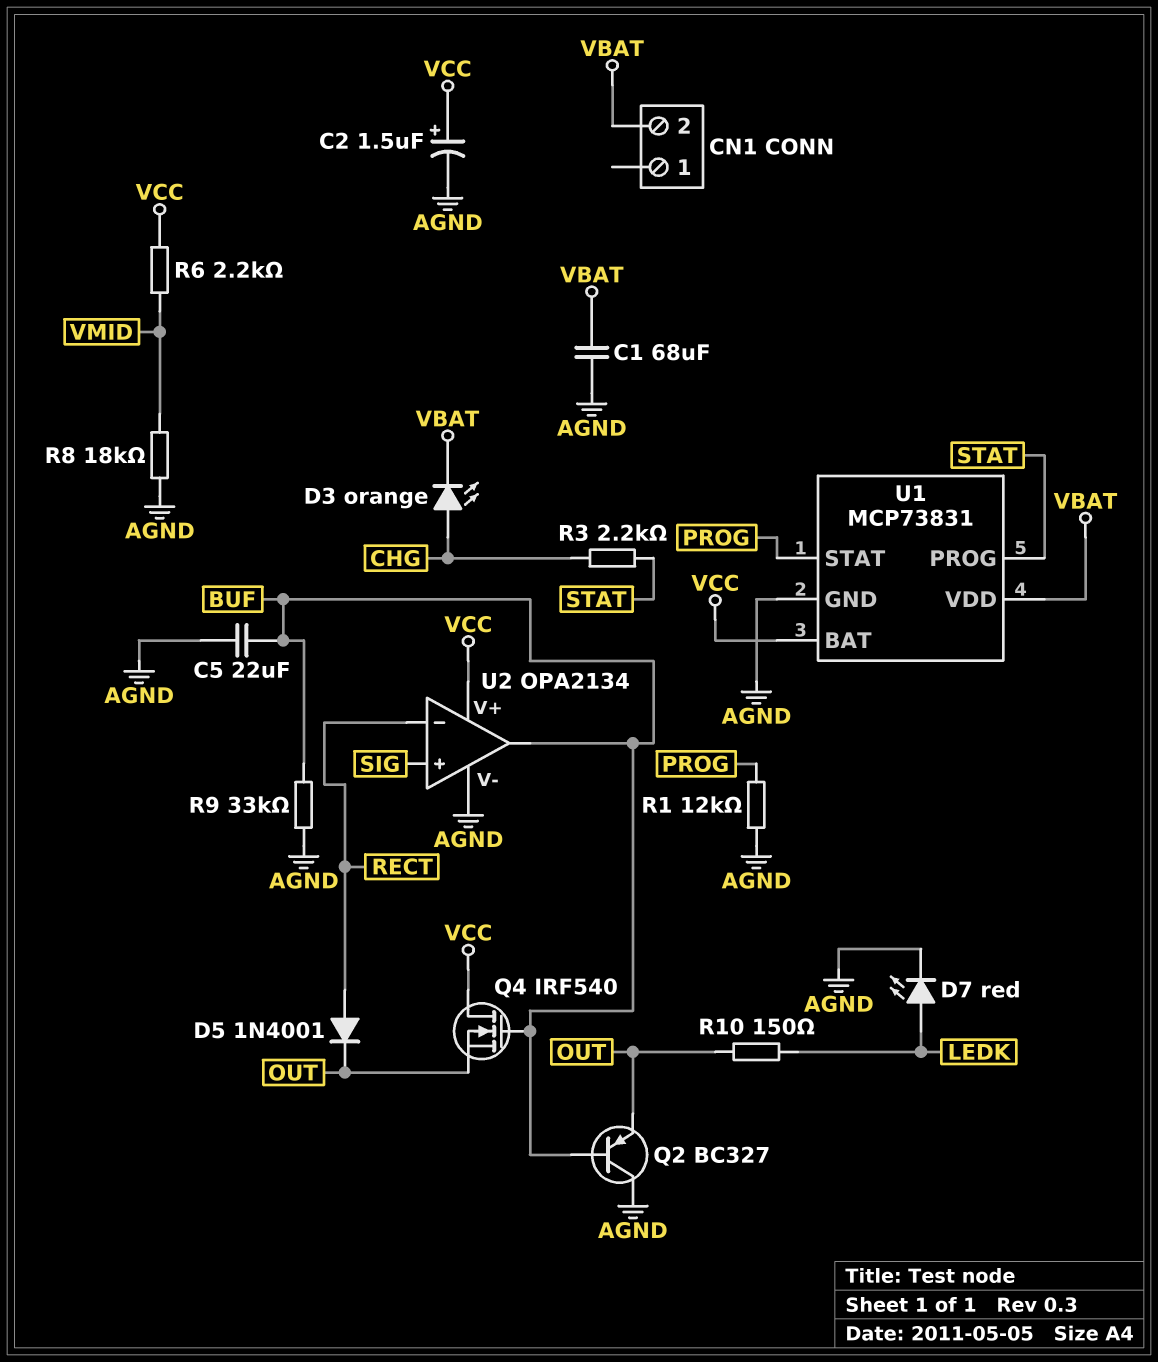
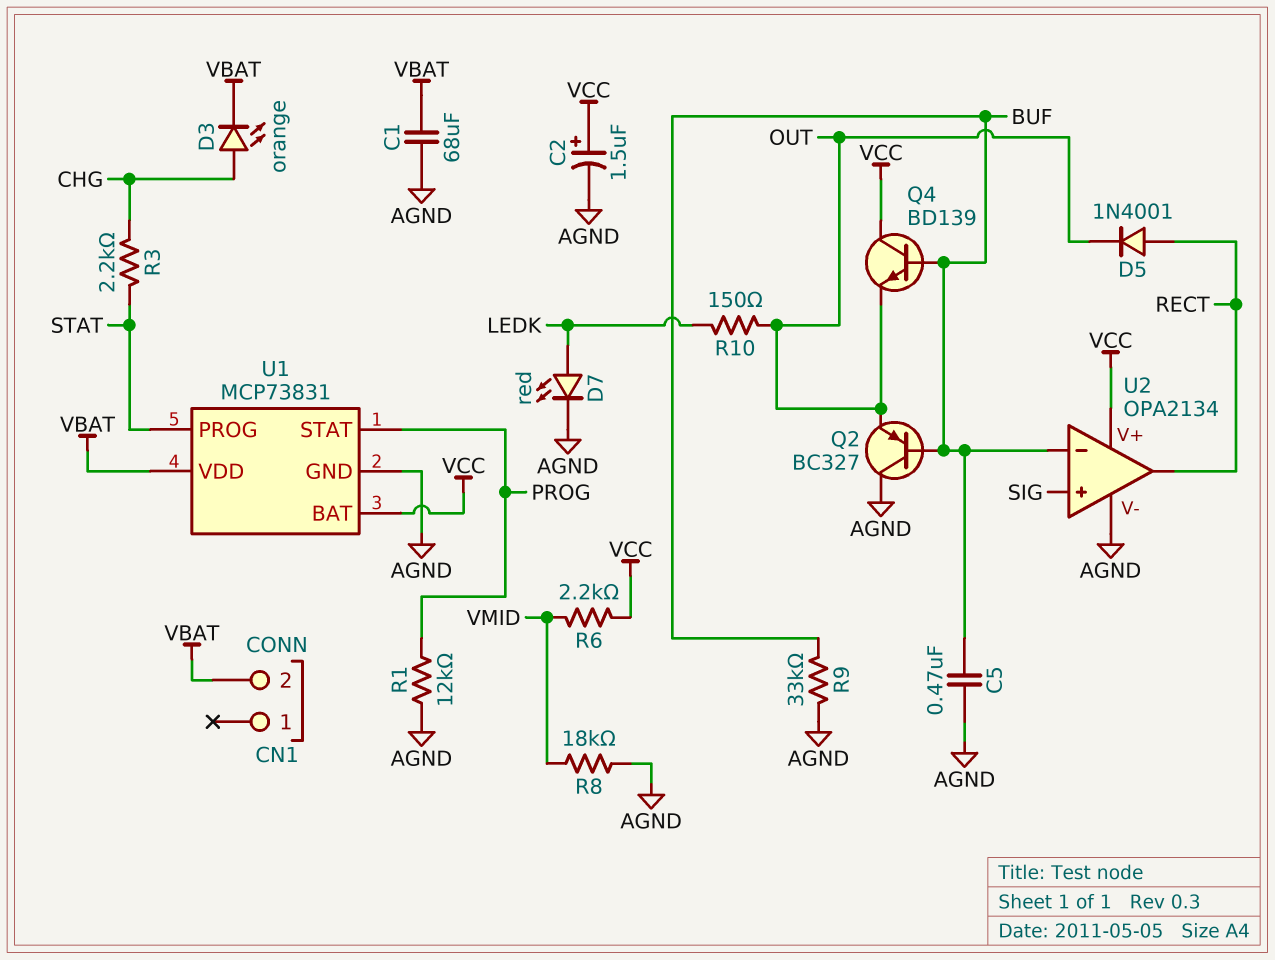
C5: 22uF (AGND, BUF) -> 470nF (AGND, BUF)
Q4: NMOS IRF540 (G BUF, D VCC, S OUT) -> NPN BD139 (B BUF, C VCC, E OUT)
U2 pin in-: RECT -> BUF
U2 pin out: BUF -> RECT

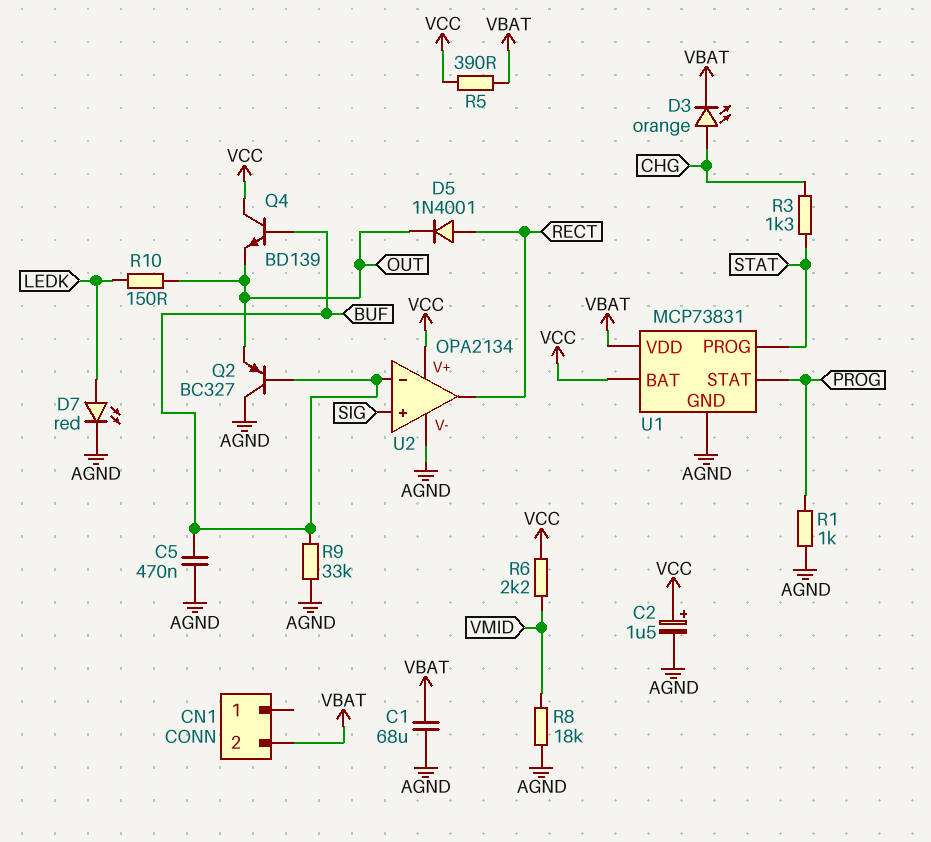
R1: 12k (AGND, PROG) -> 1k (AGND, PROG)
R3: 2.2k (CHG, STAT) -> 1.3k (CHG, STAT)
R5: none -> 390 (VBAT, VCC)

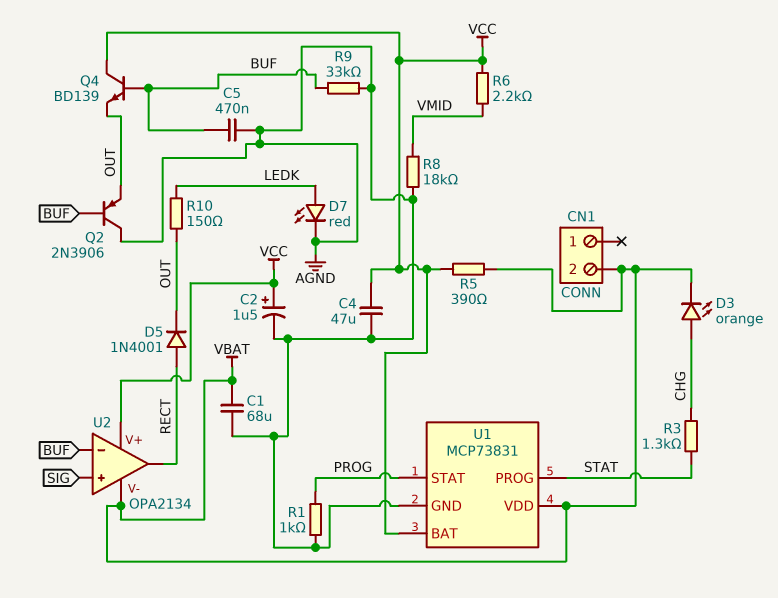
C4: none -> 47uF (AGND, VCC)
Q2: PNP BC327 (B BUF, C AGND, E OUT) -> PNP 2N3906 (B BUF, C AGND, E OUT)
U2 pin V-: AGND -> VBAT

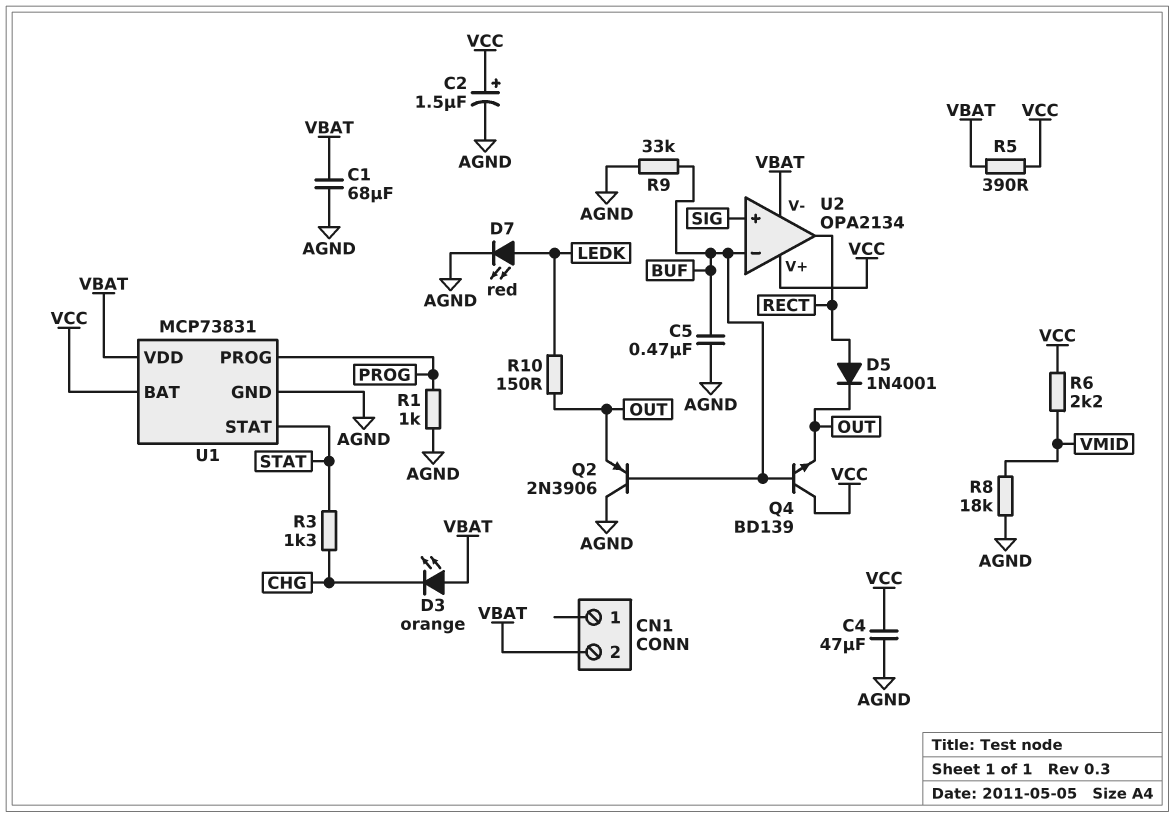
D3: LED orange (A CHG, K VBAT) -> LED orange (A VBAT, K CHG)
U1 pin PROG: STAT -> PROG
U1 pin STAT: PROG -> STAT

